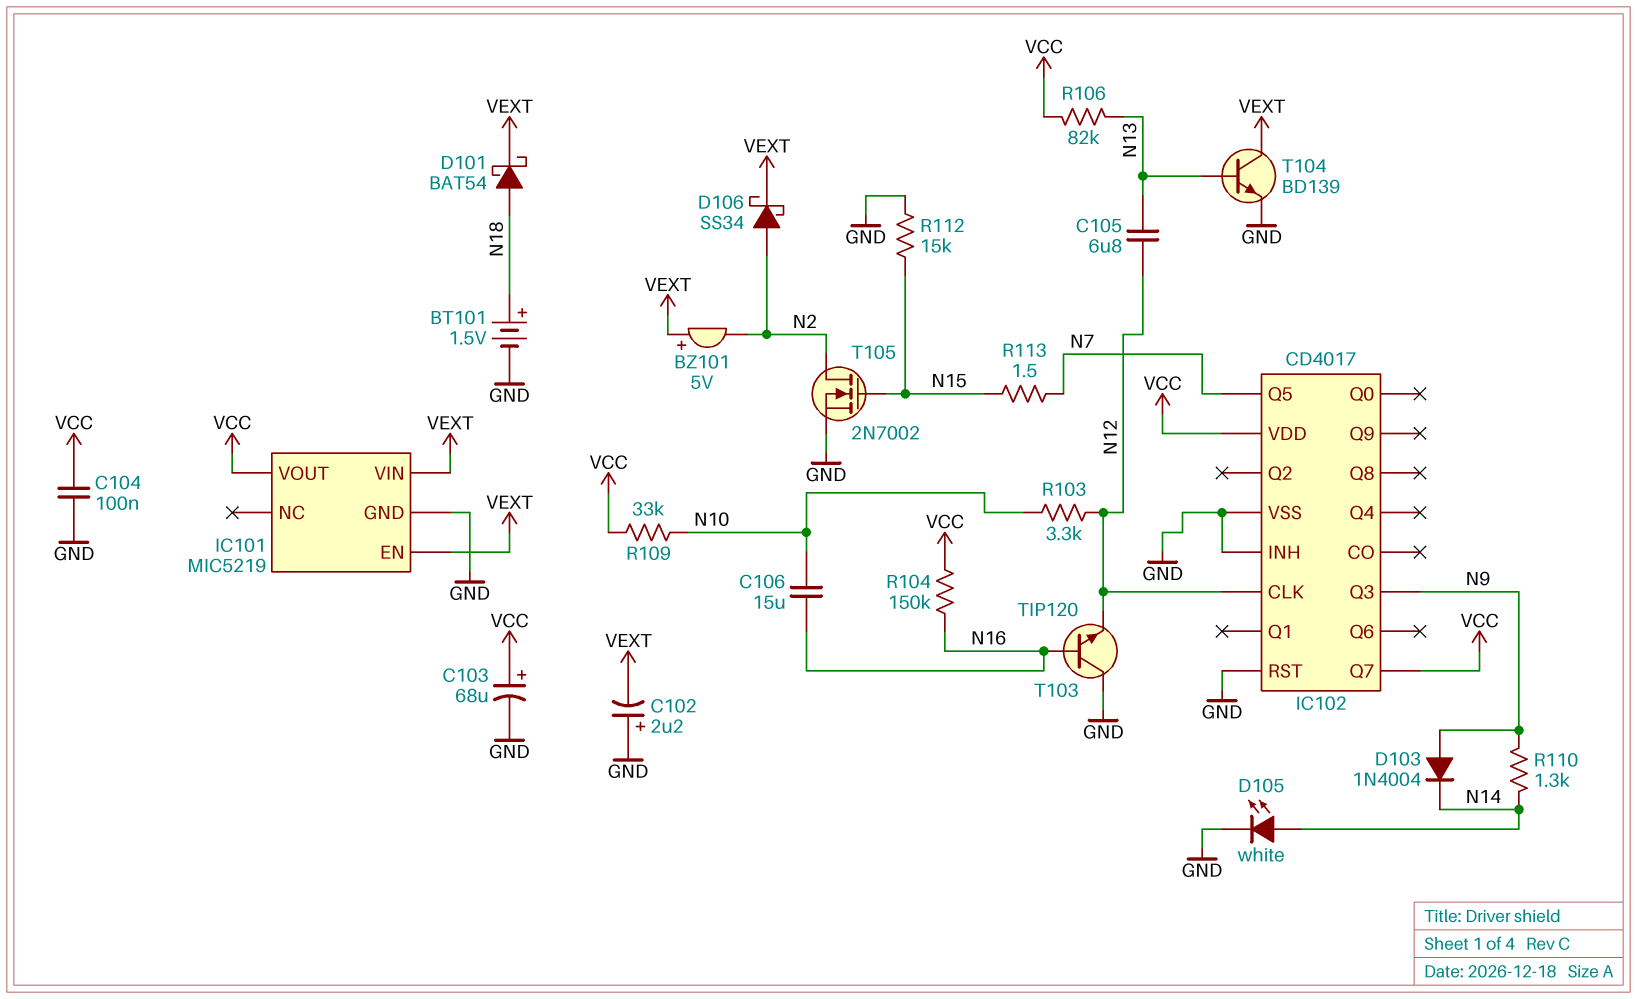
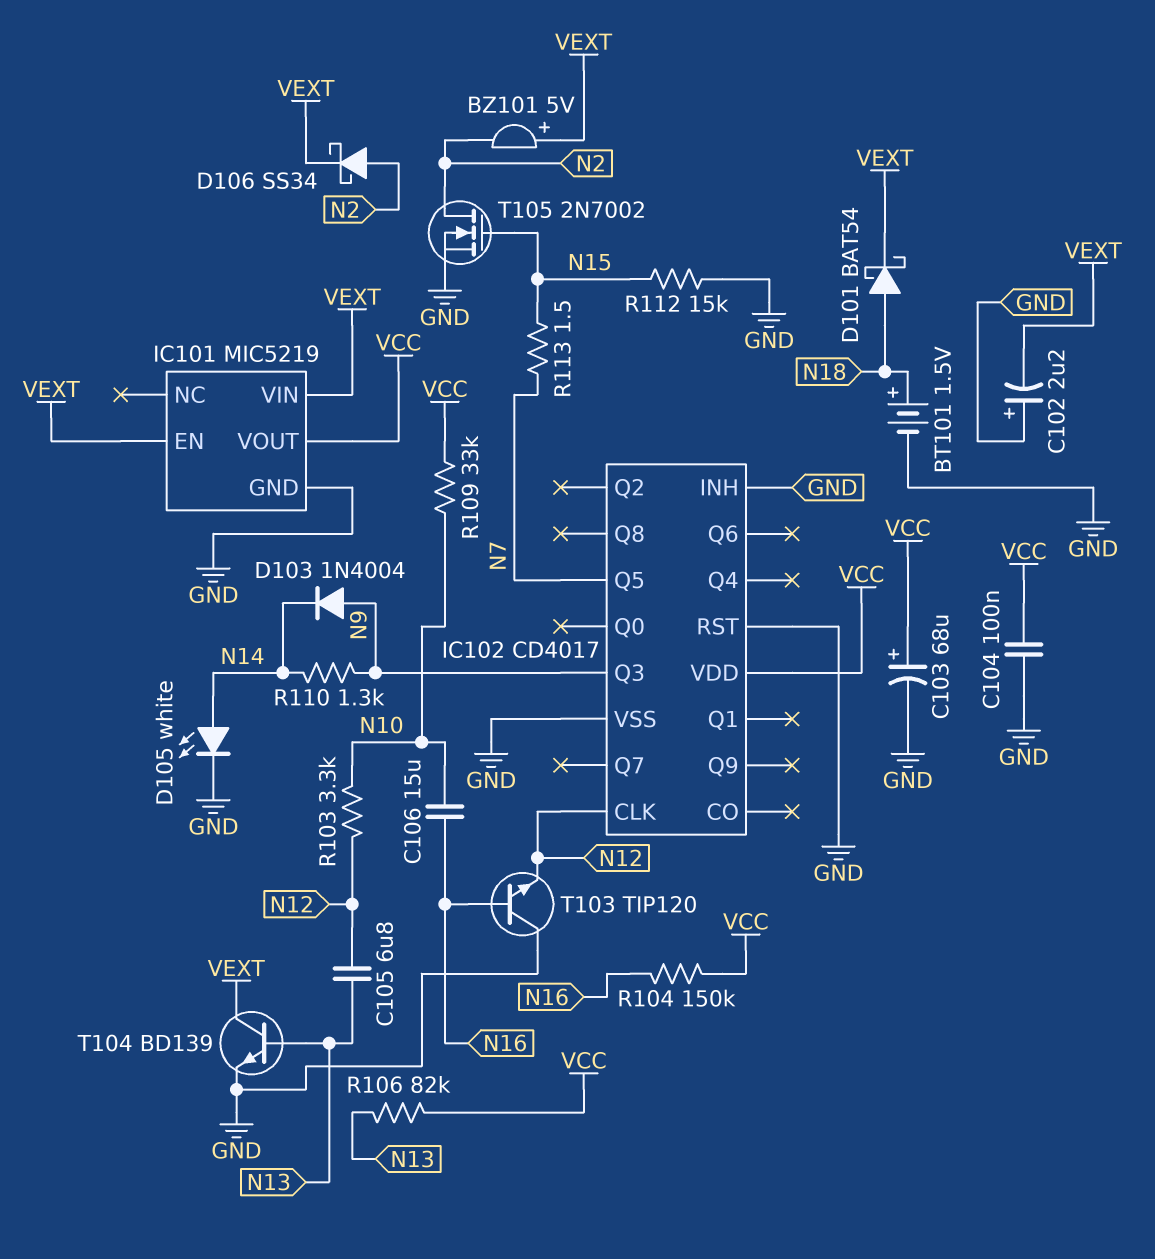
IC102 pin Q7: VCC -> none

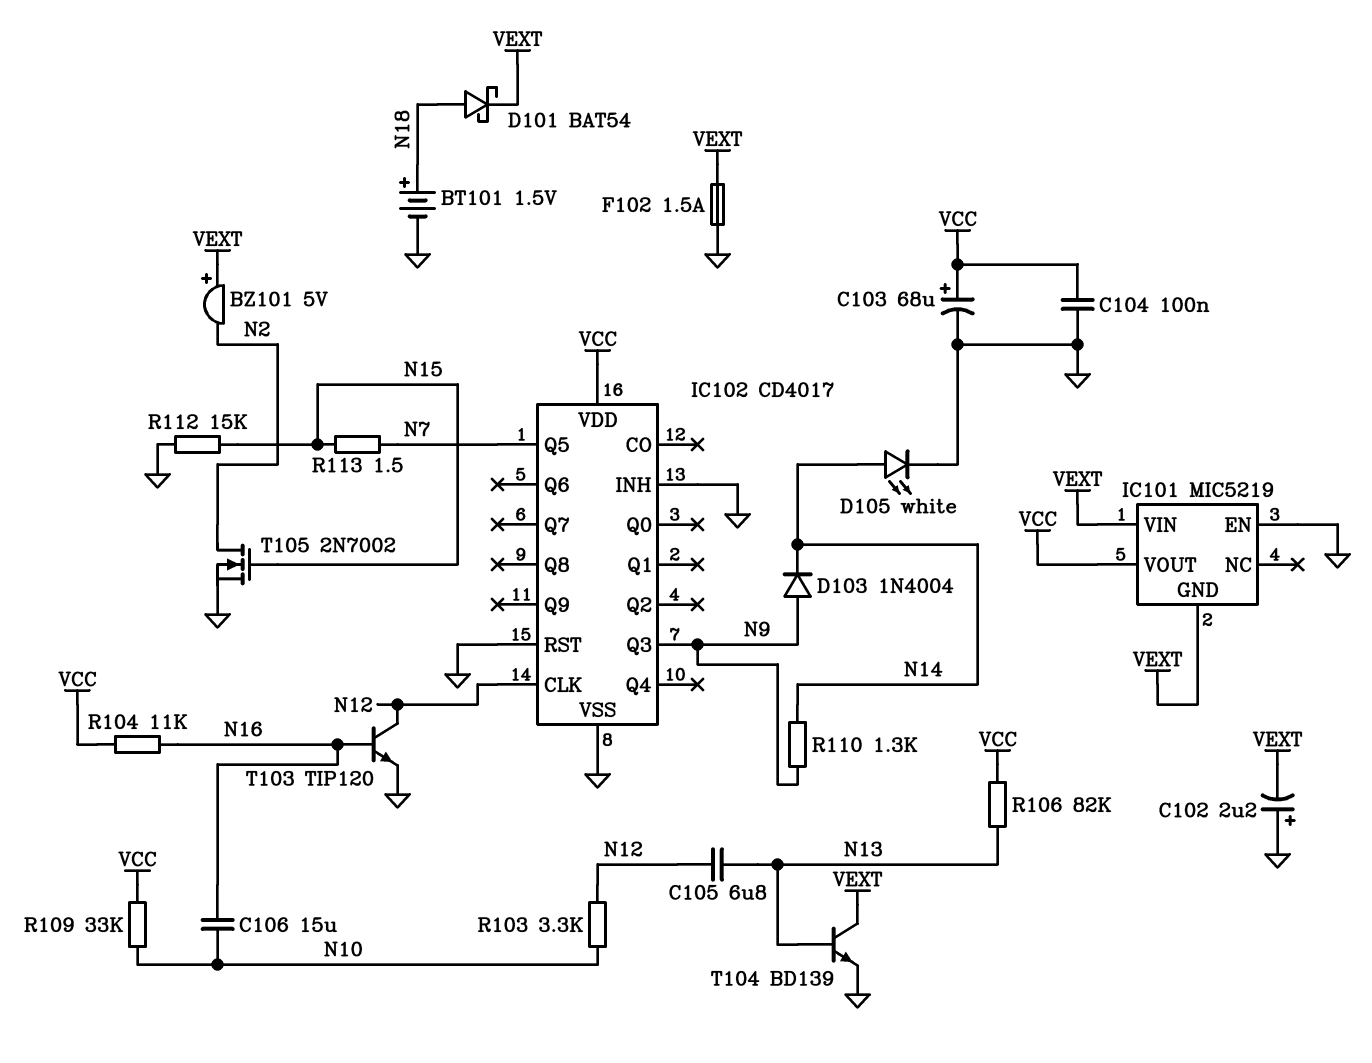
D106: schottky SS34 (A N2, K VEXT) -> none
F102: none -> 1.5A (GND, VEXT)
IC101 pin EN: VEXT -> GND
IC101 pin GND: GND -> VEXT
R104: 150k (N16, VCC) -> 11k (N16, VCC)
T103: NPN TIP120 (B N16, C GND, E N12) -> NPN TIP120 (B N16, C N12, E GND)

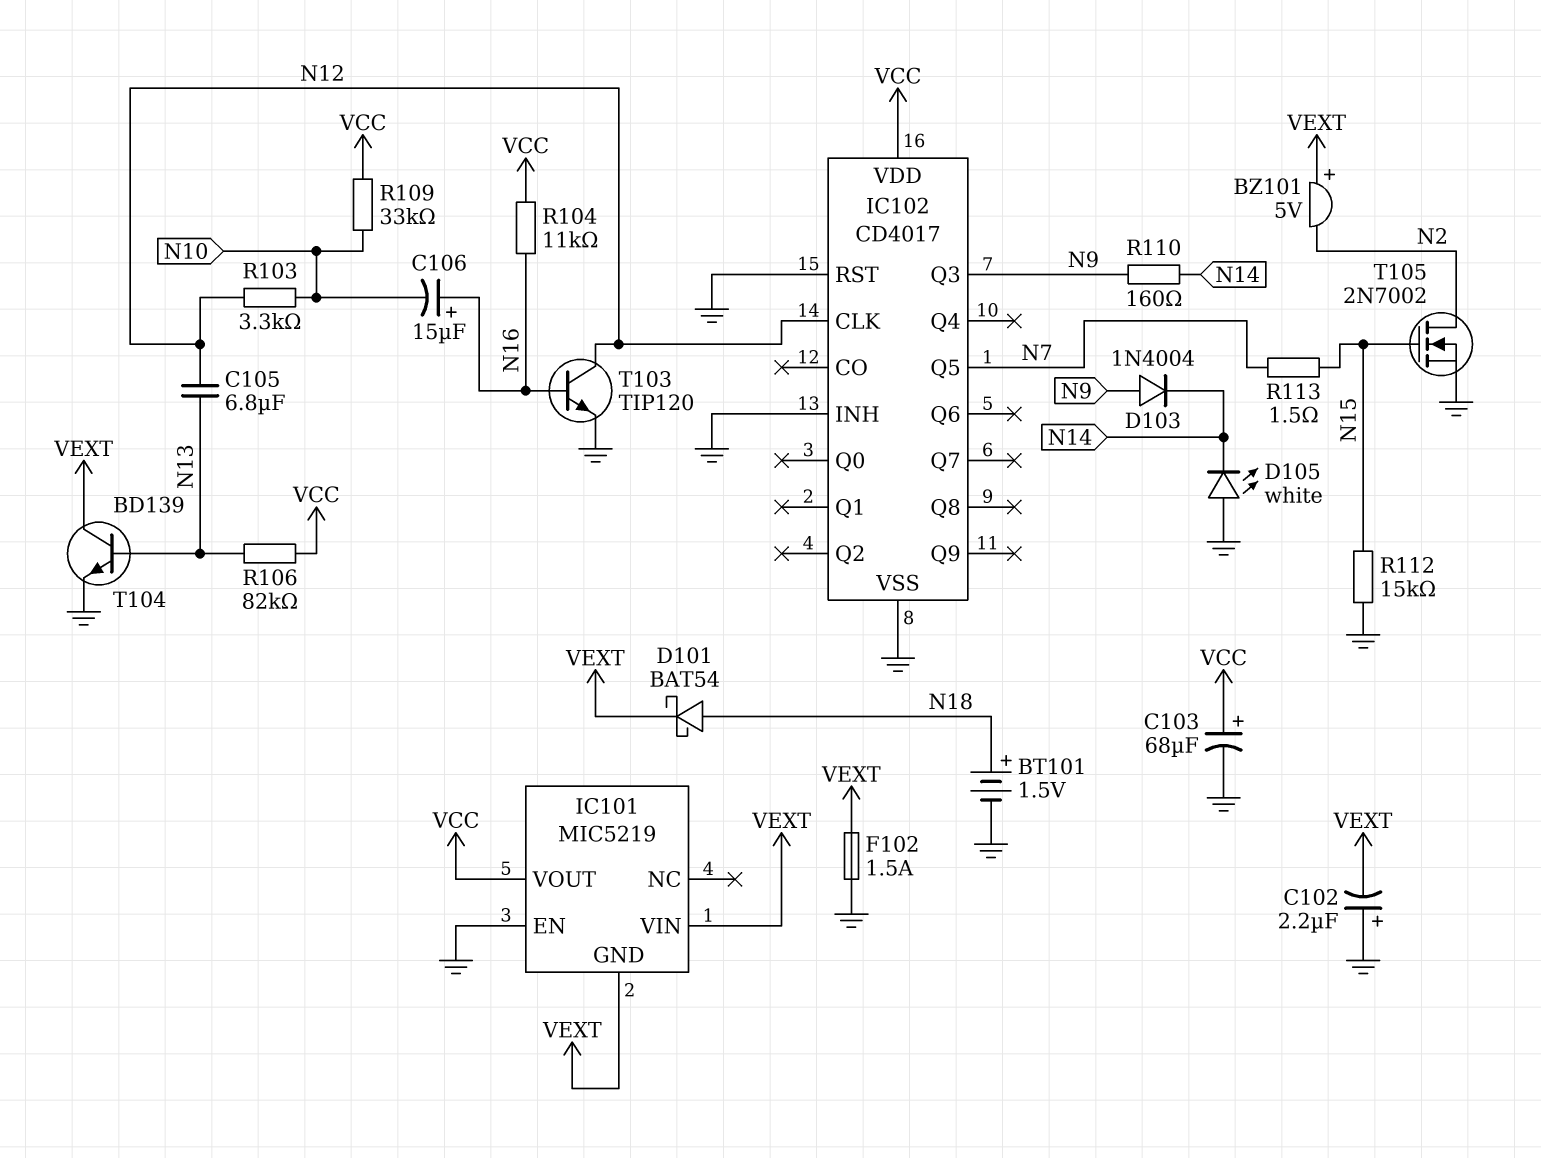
C104: 100nF (GND, VCC) -> none
C106: 15uF (N10, N16) -> 15uF (plus N16, minus N10)
D105: LED white (A N14, K GND) -> LED white (A GND, K N14)
R110: 1.3k (N9, N14) -> 160 (N9, N14)

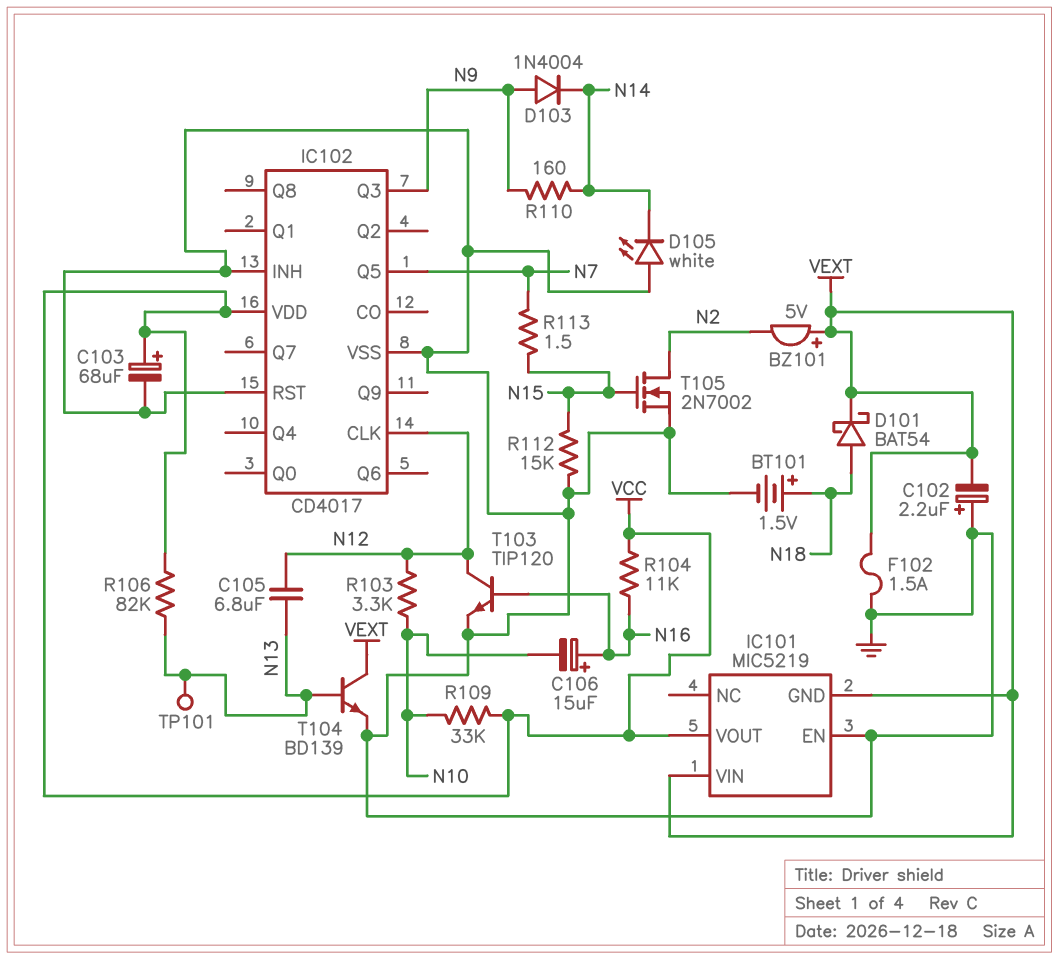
TP101: none -> test point (N13)

